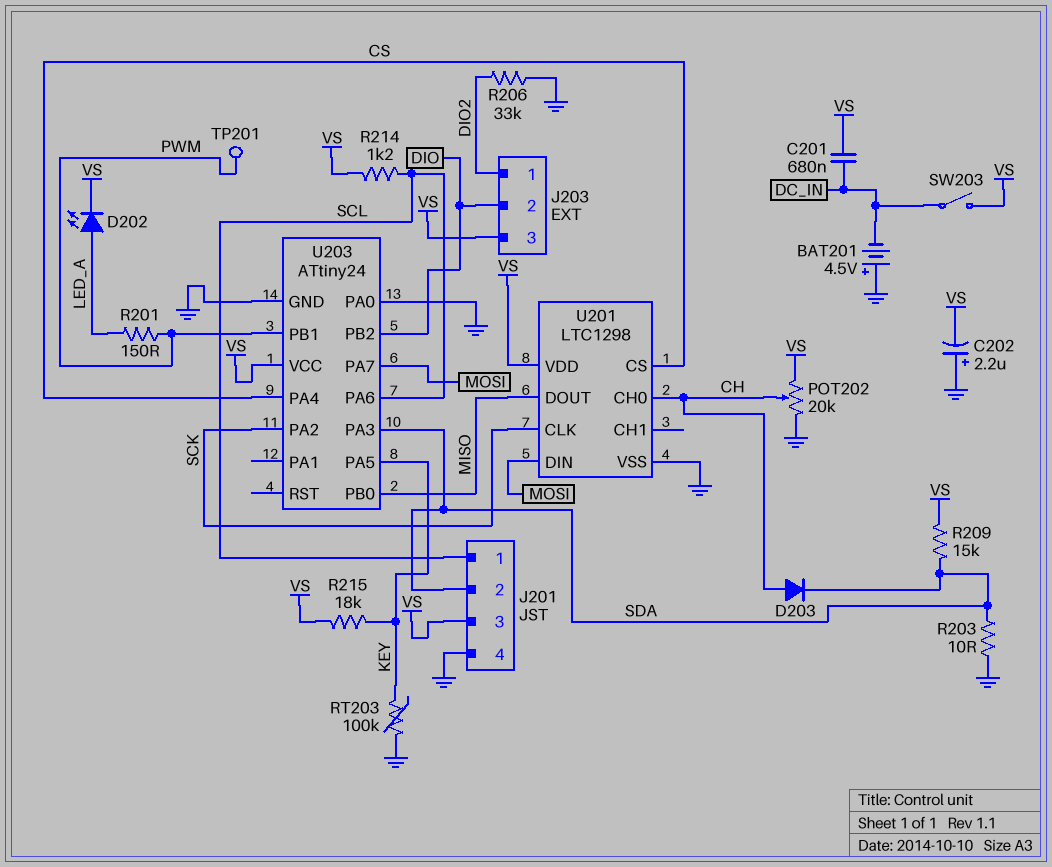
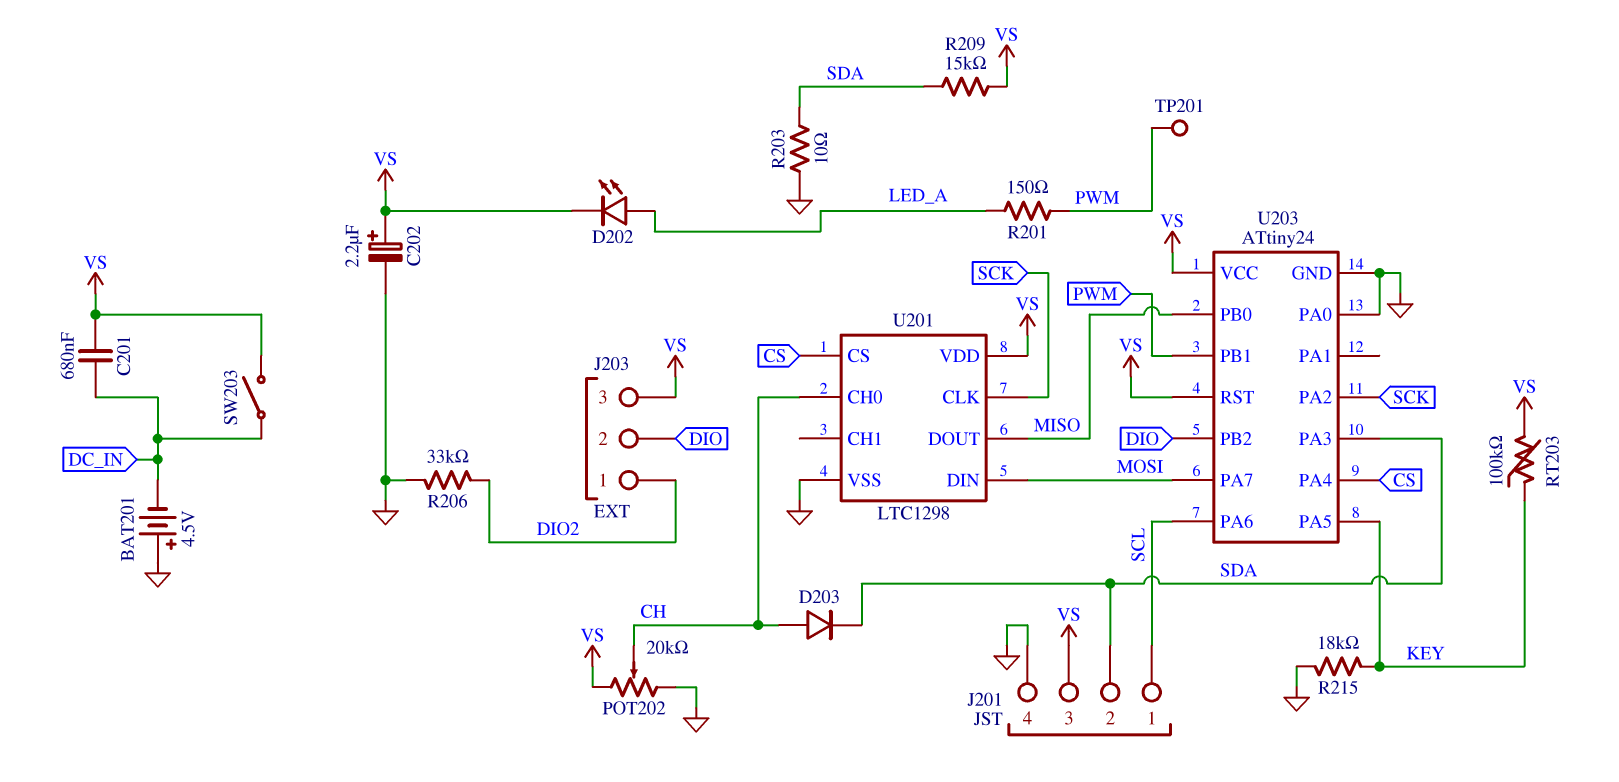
C202: 2.2uF (plus GND, minus VS) -> 2.2uF (plus VS, minus GND)
R214: 1.2k (SCL, VS) -> none
R215: 18k (KEY, VS) -> 18k (GND, KEY)
RT203: 100k (GND, KEY) -> 100k (KEY, VS)
U203 pin RST: none -> VS

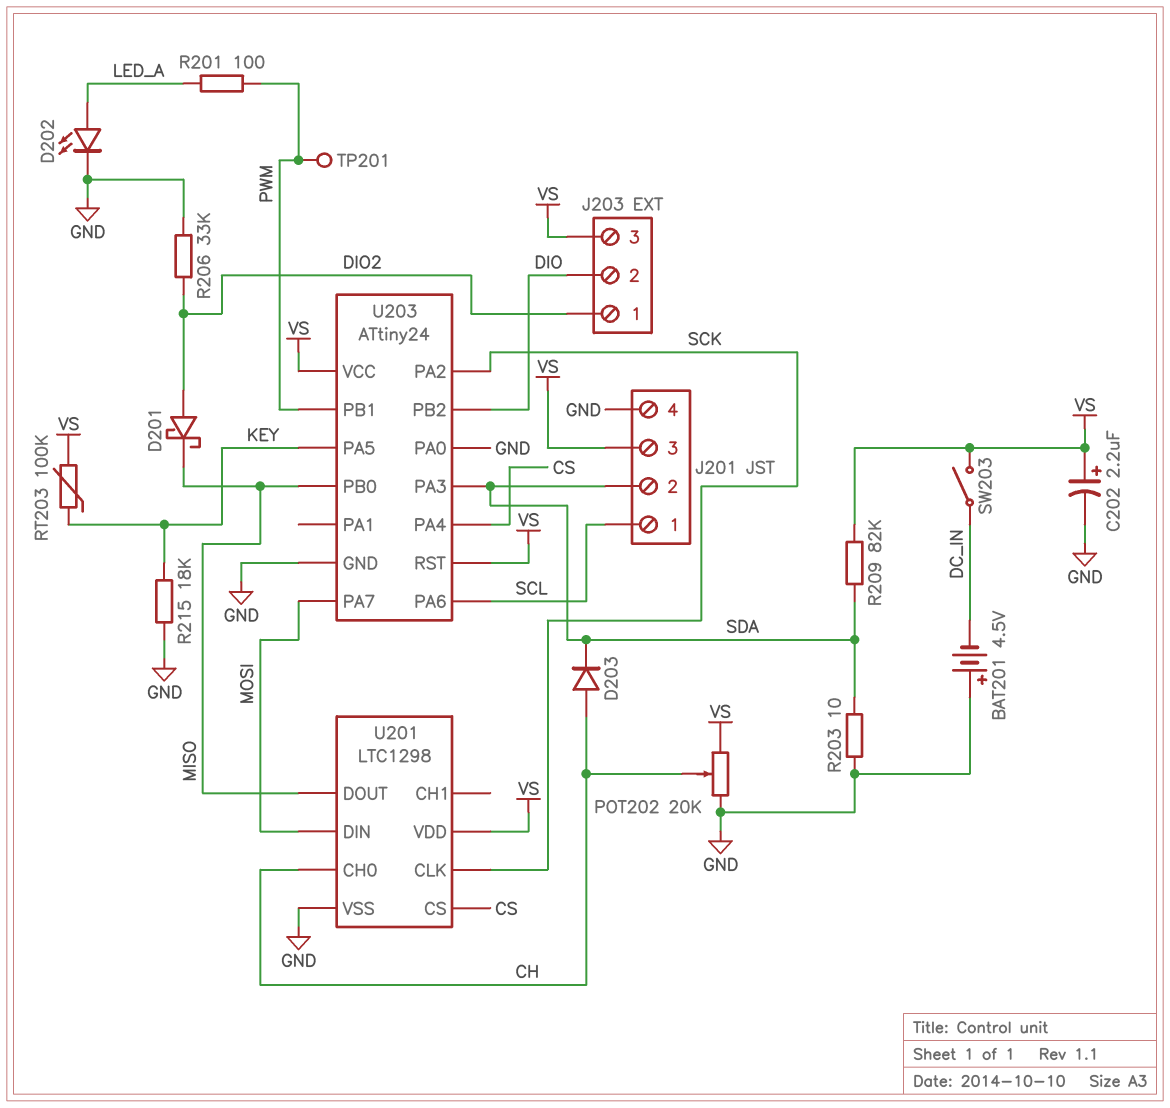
C201: 680nF (DC_IN, VS) -> none
D201: none -> schottky (A DIO2, K MISO)
D202: LED (A LED_A, K VS) -> LED (A LED_A, K GND)
R201: 150 (LED_A, PWM) -> 100 (LED_A, PWM)
R209: 15k (SDA, VS) -> 82k (SDA, VS)

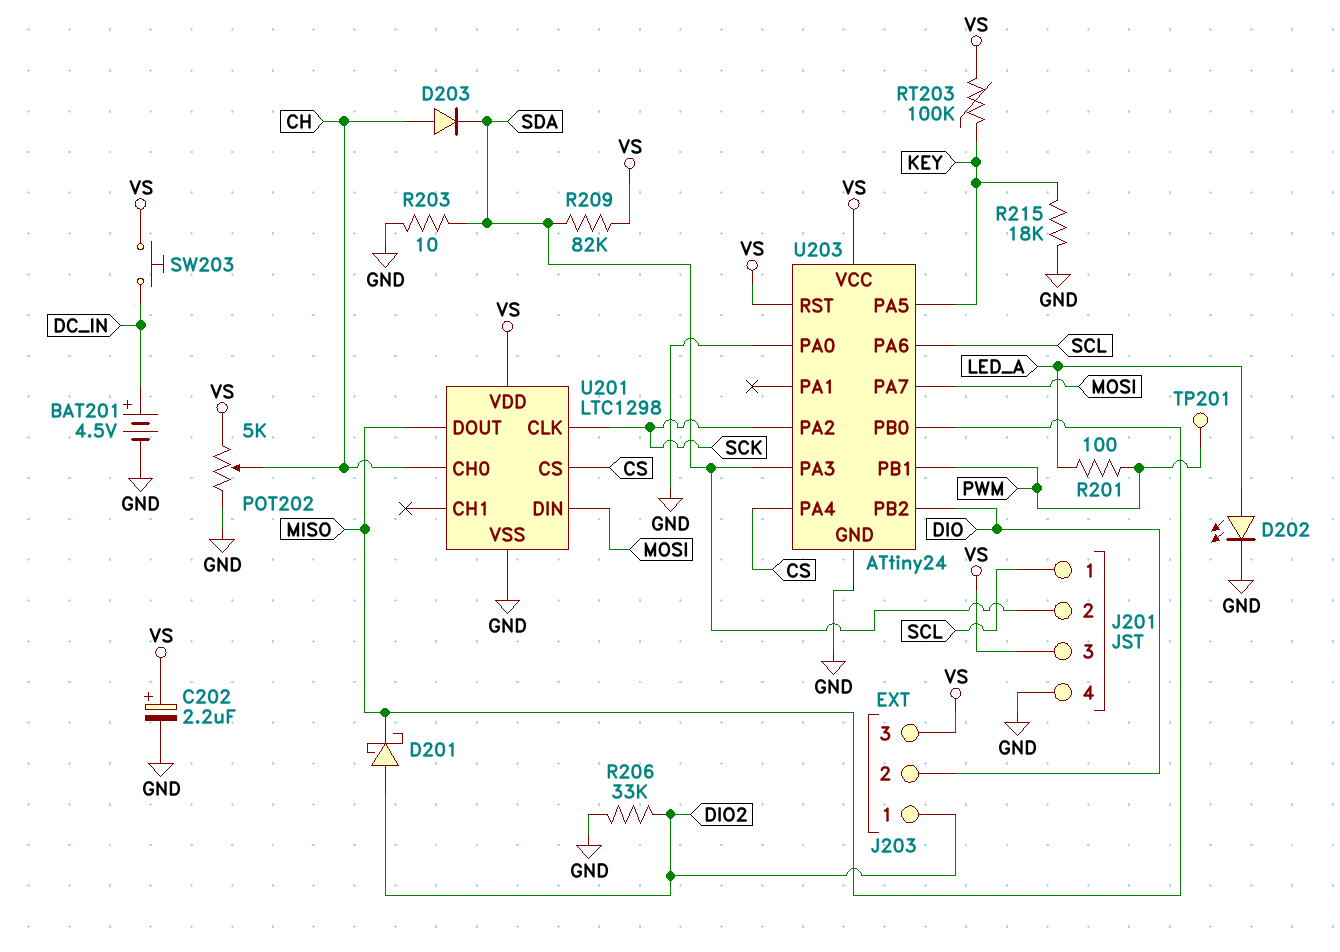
BAT201: 4.5V (plus GND, minus DC_IN) -> 4.5V (plus DC_IN, minus GND)
POT202: 20k (GND, VS, wiper CH) -> 5k (GND, VS, wiper CH)
SW203: switch (DC_IN, VS) -> button (DC_IN, VS)

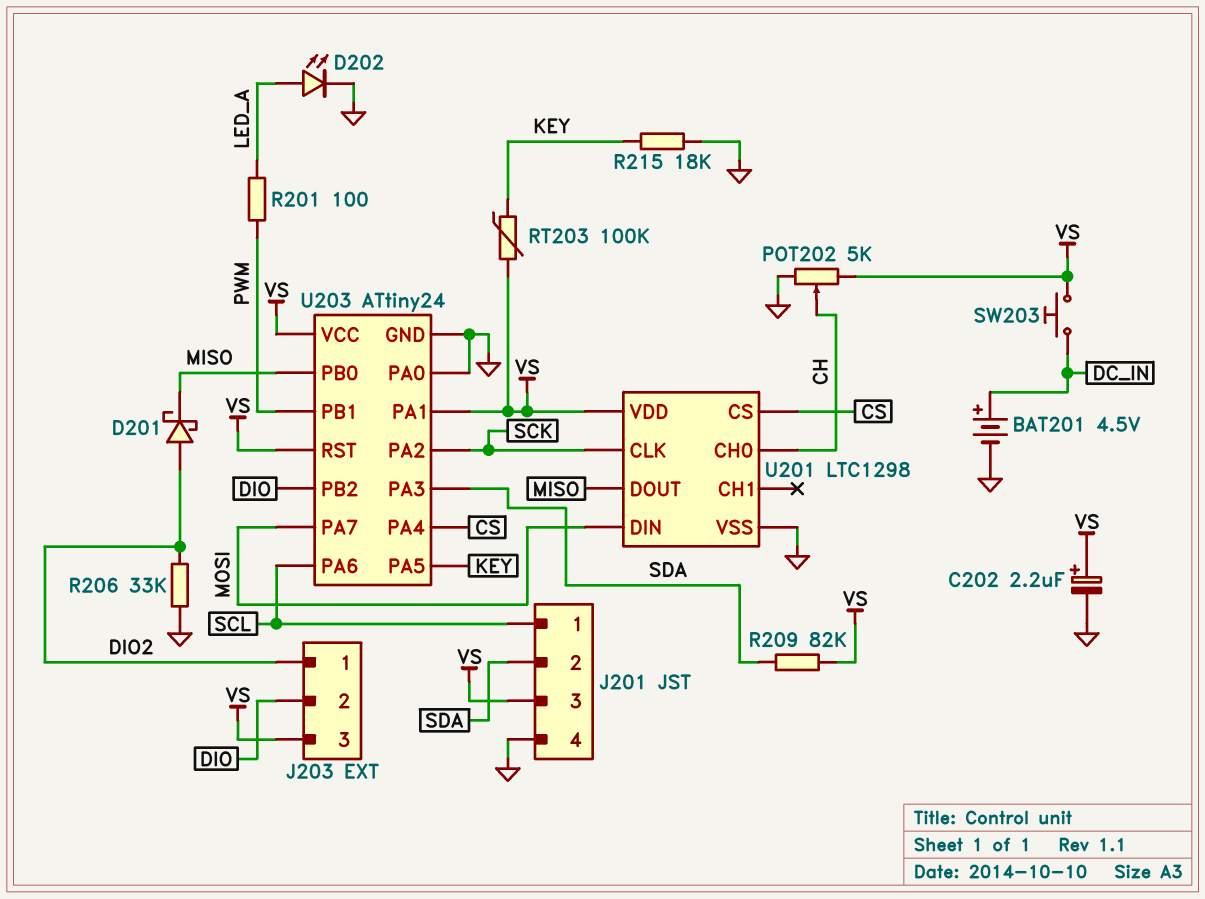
D203: diode (A CH, K SDA) -> none
R203: 10 (GND, SDA) -> none
TP201: test point (PWM) -> none
U203 pin PA1: none -> VS

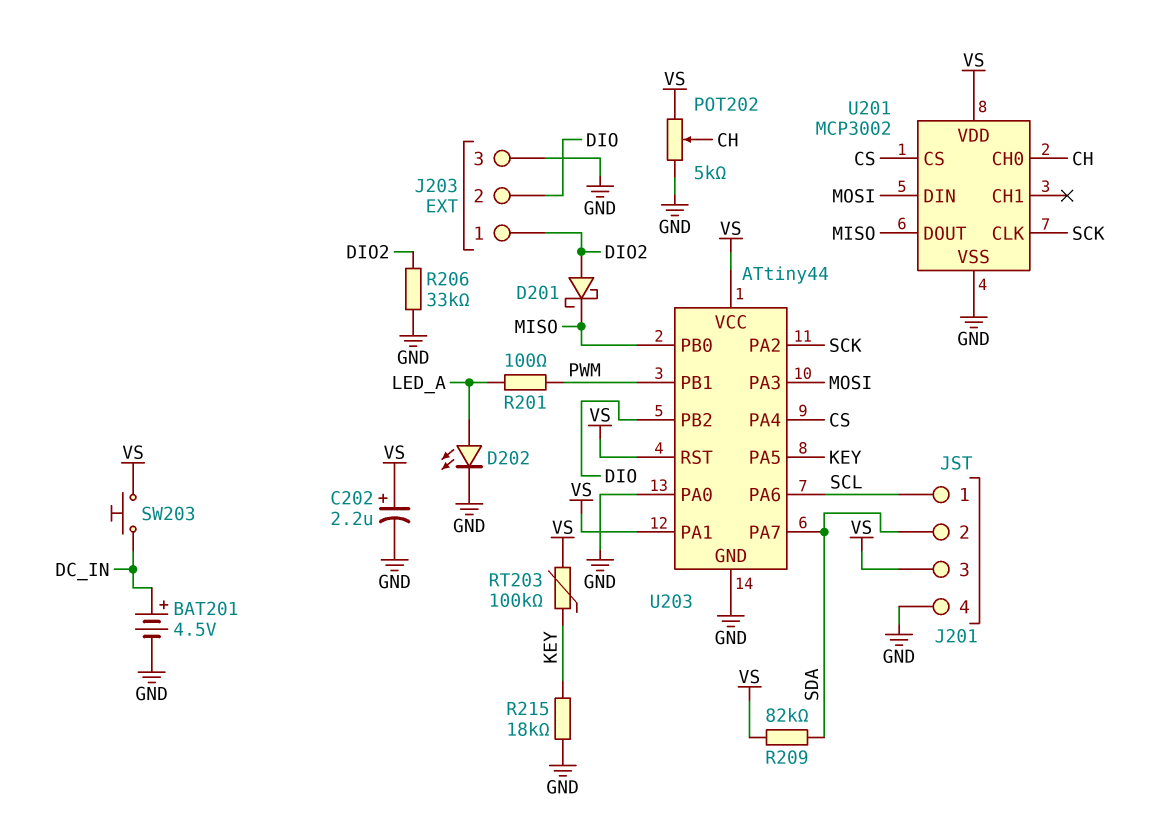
J203 pin 3: VS -> GND
U201: LTC1298 -> MCP3002
U203: ATtiny24 -> ATtiny44
U203 pin PA3: SDA -> MOSI
U203 pin PA7: MOSI -> SDA

